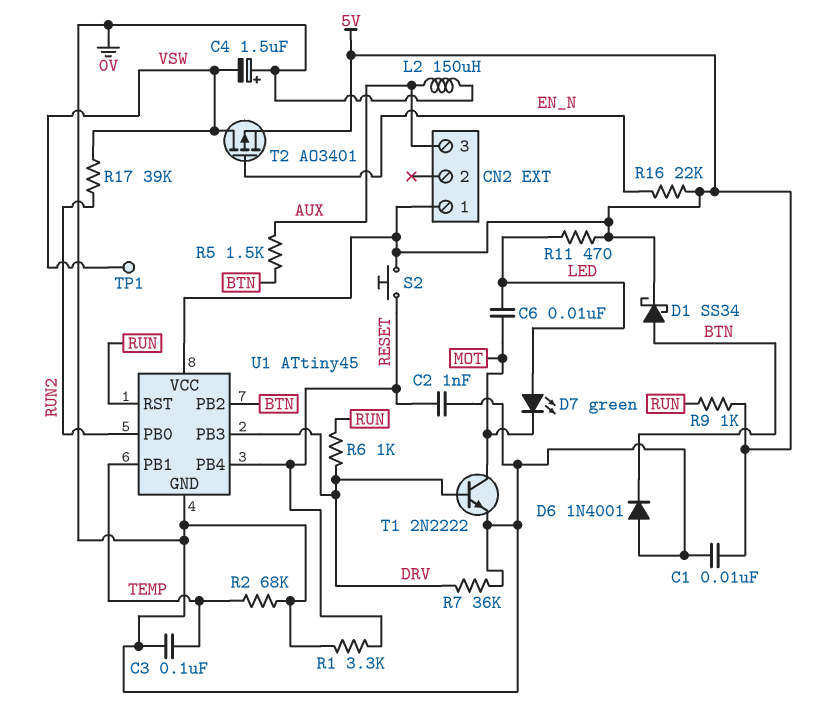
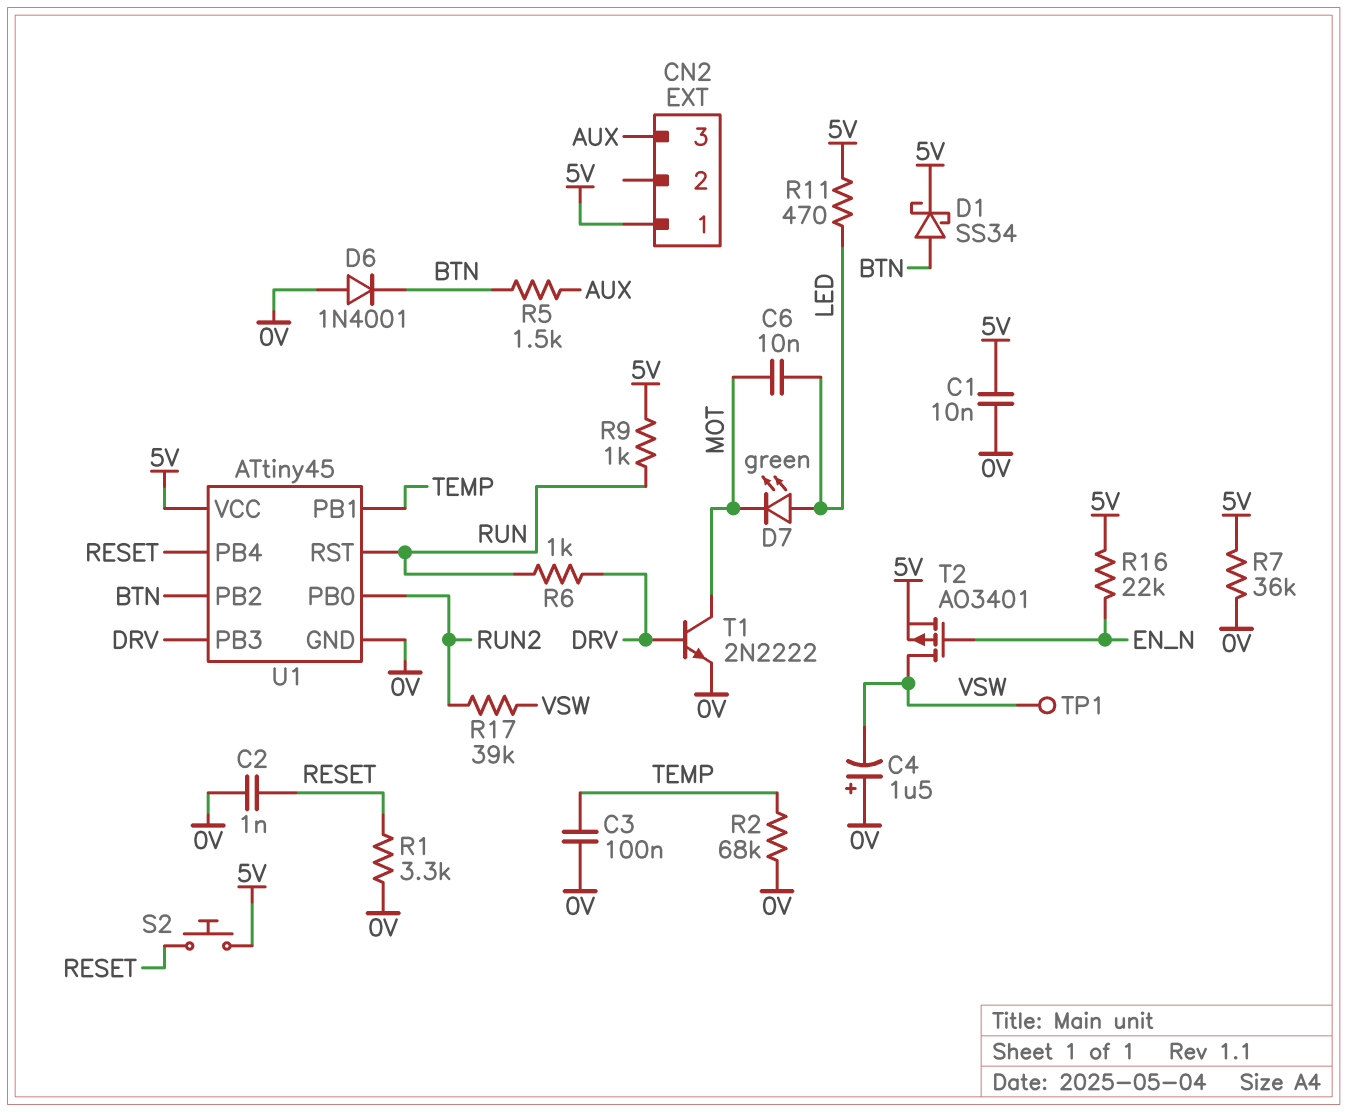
L2: 150uH (0V, AUX) -> none
R7: 36k (0V, DRV) -> 36k (0V, 5V)

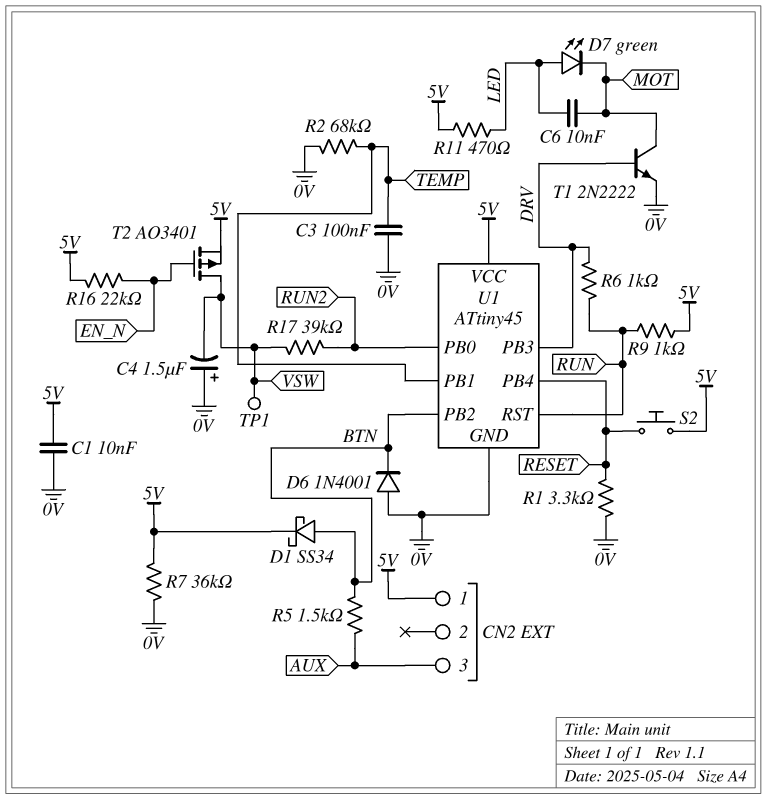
C2: 1nF (0V, RESET) -> none

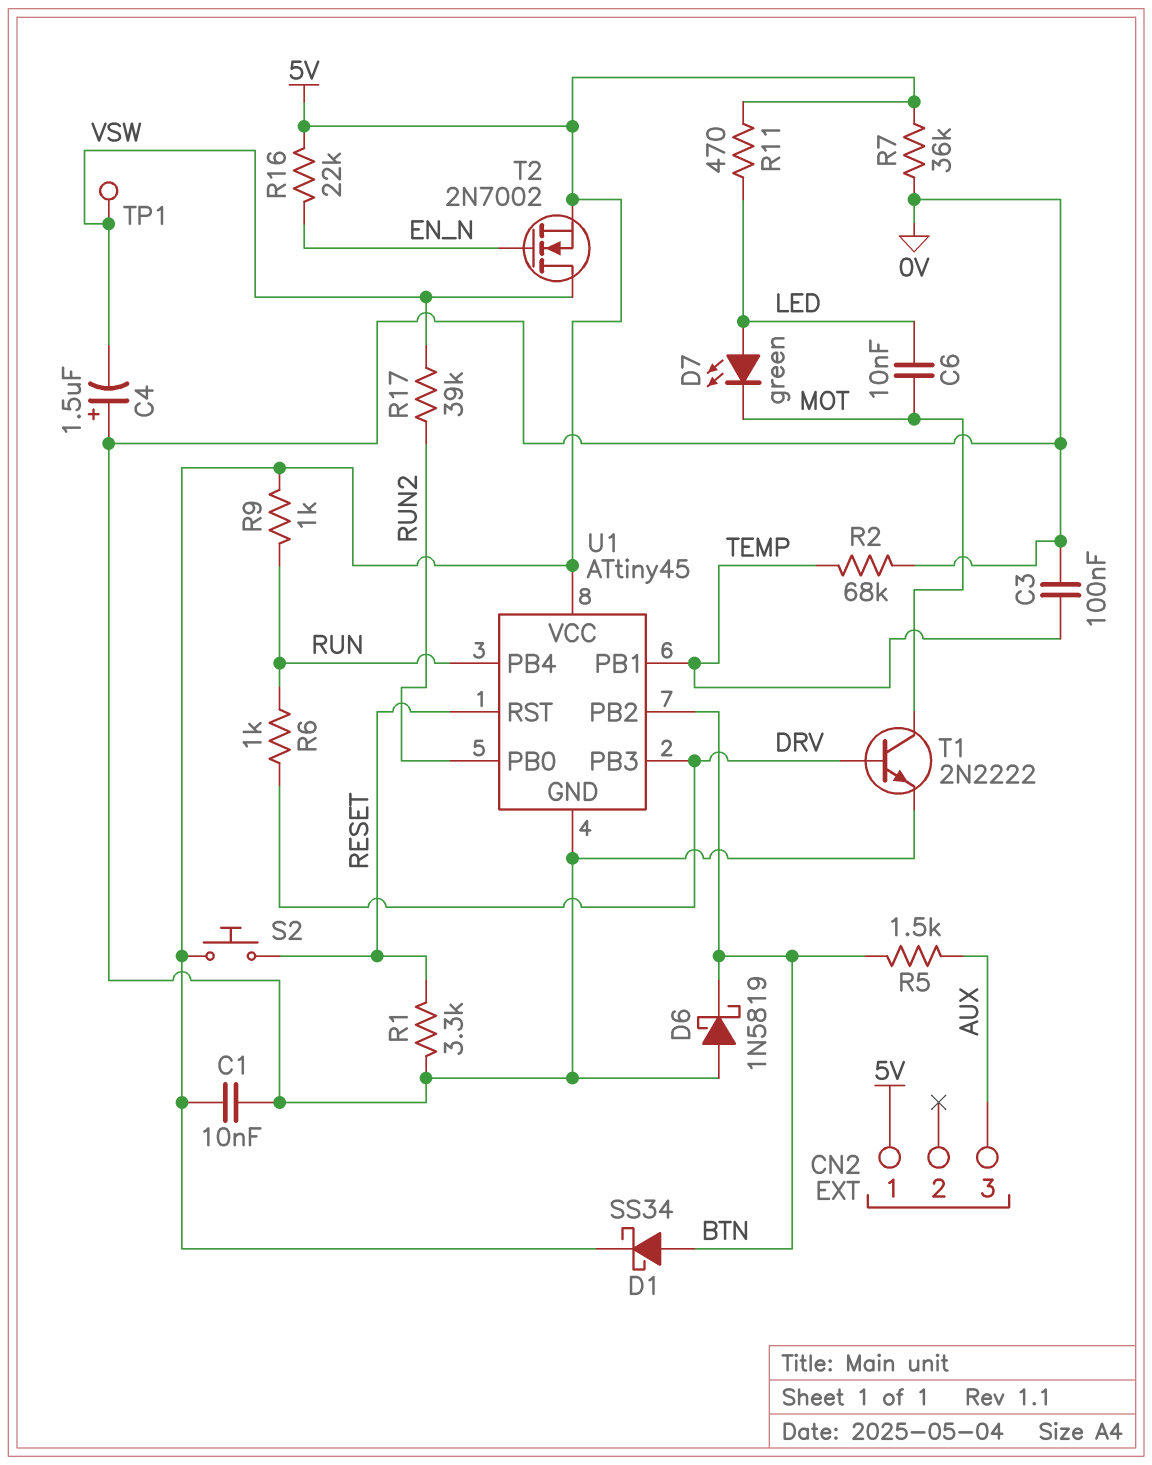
D6: diode 1N4001 (A 0V, K BTN) -> schottky 1N5819 (A 0V, K BTN)
T2: PMOS AO3401 (G EN_N, D VSW, S 5V) -> NMOS 2N7002 (G EN_N, D VSW, S 5V)
U1 pin PB4: RESET -> RUN
U1 pin RST: RUN -> RESET

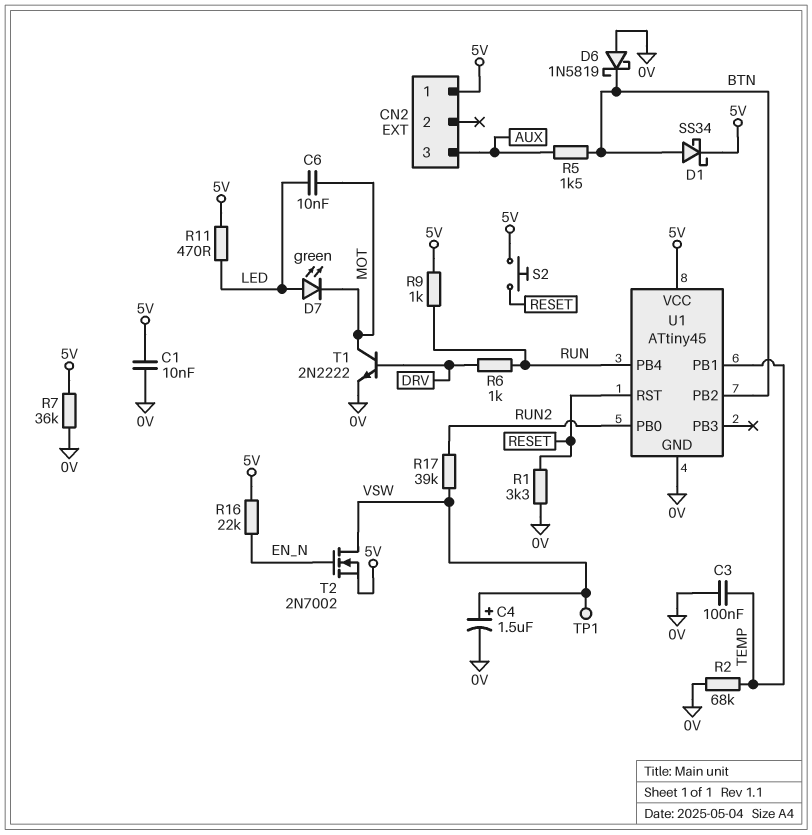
C4: 1.5uF (plus 0V, minus VSW) -> 1.5uF (plus VSW, minus 0V)
U1 pin PB3: DRV -> none

